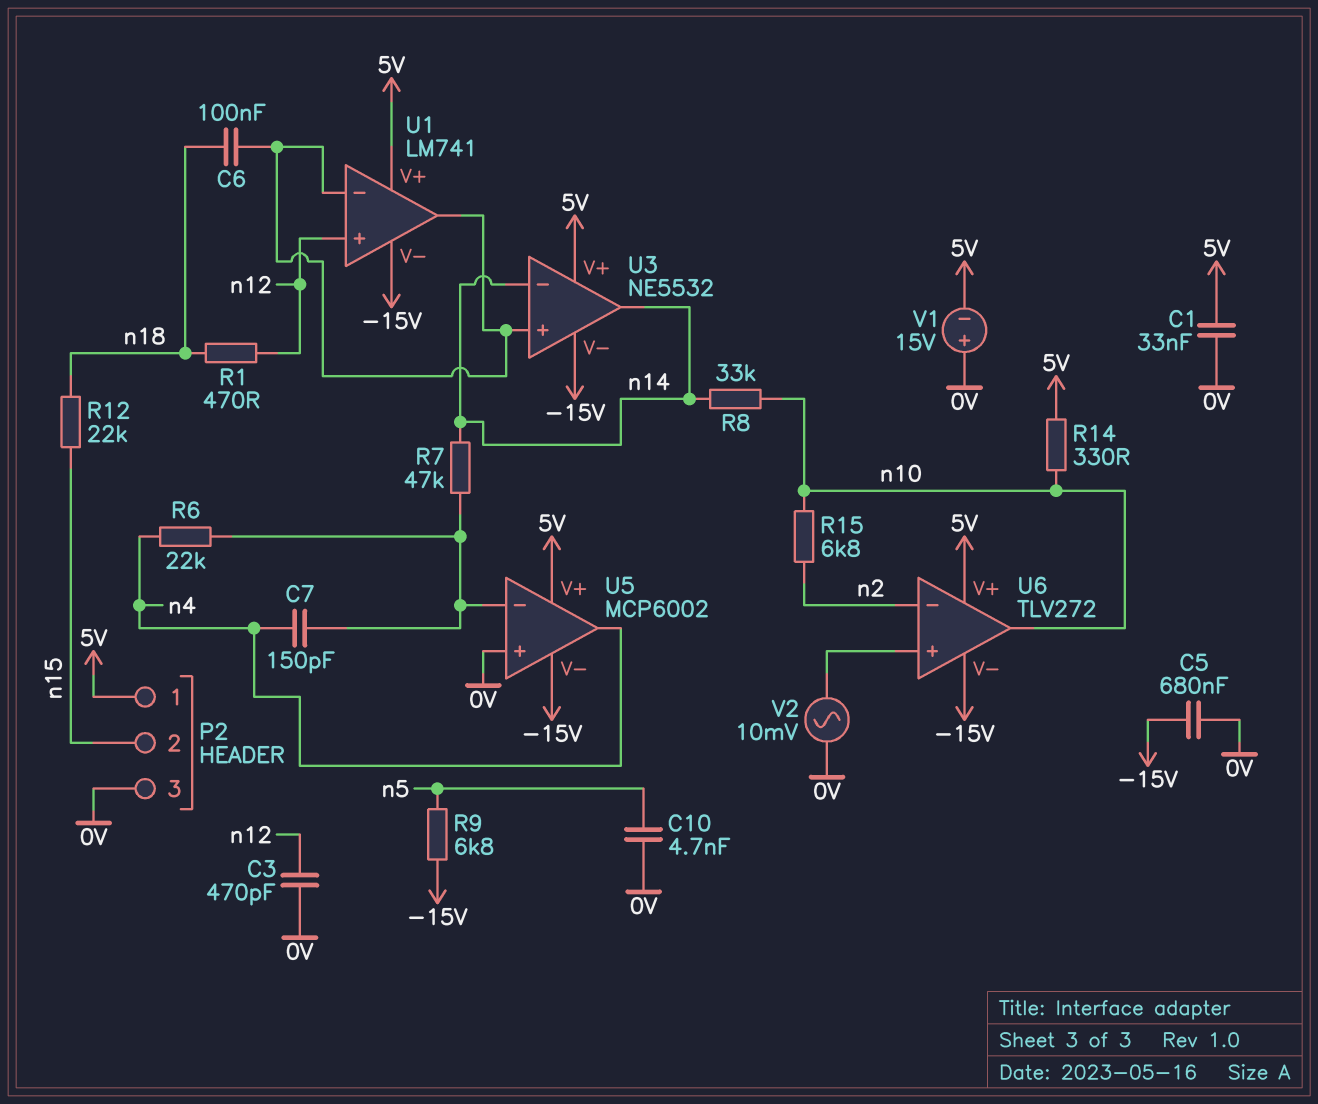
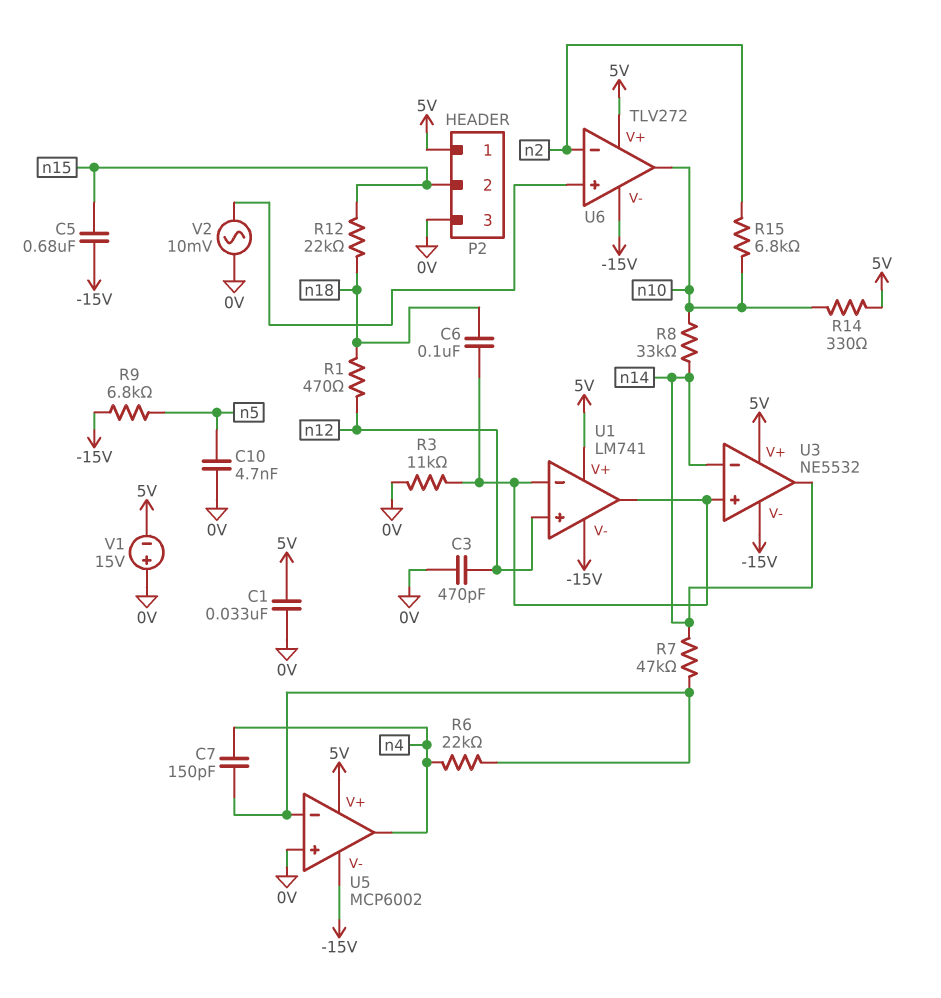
C5: 680nF (-15V, 0V) -> 680nF (-15V, n15)
R3: none -> 11k (0V, U1/in-)

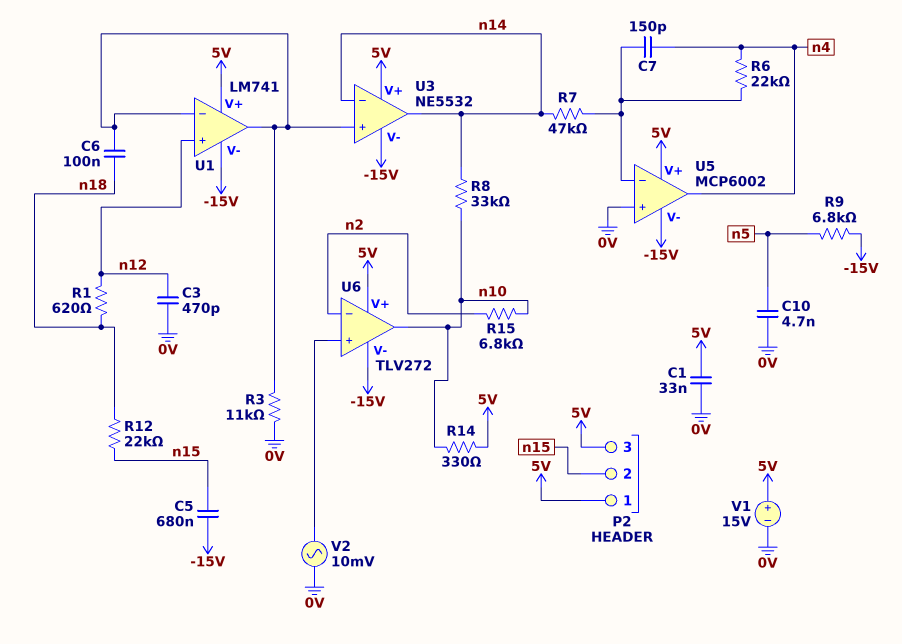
P2 pin 3: 0V -> 5V
R1: 470 (n12, n18) -> 620 (n12, n18)
V1: 15V (plus 0V, minus 5V) -> 15V (plus 5V, minus 0V)

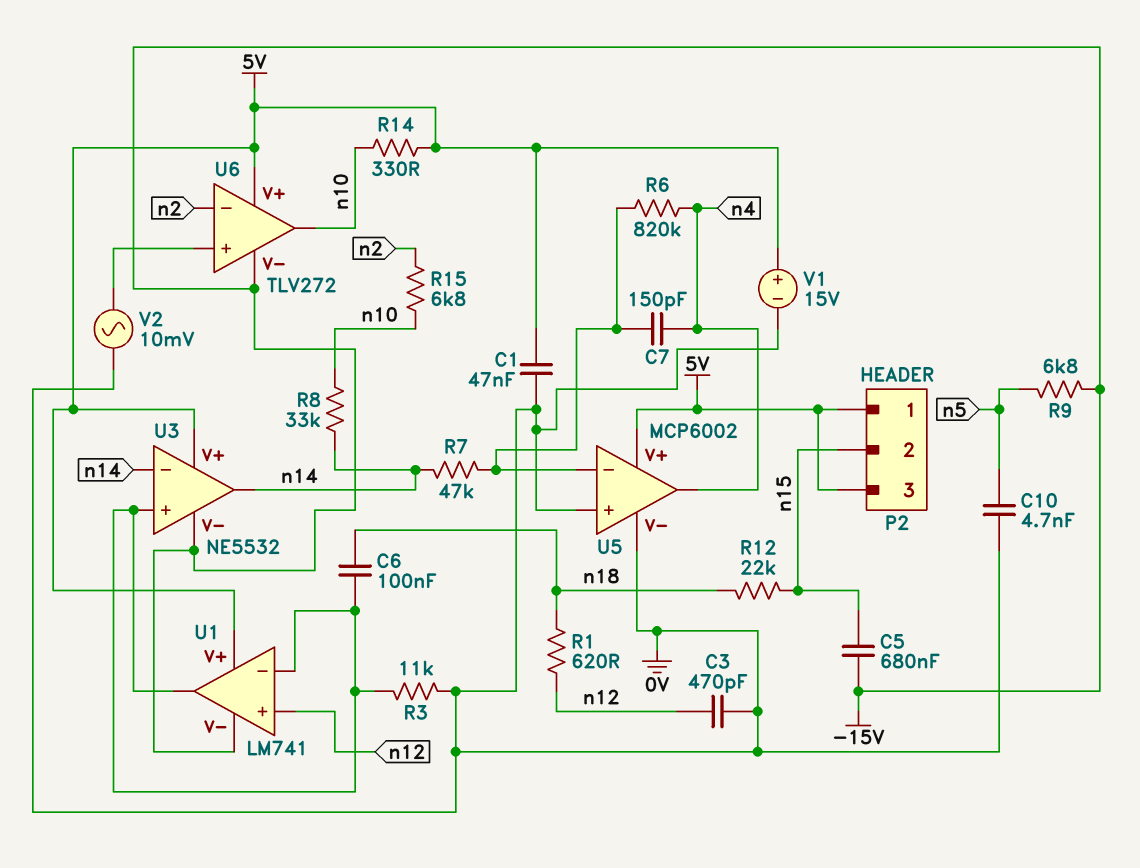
C1: 33nF (0V, 5V) -> 47nF (0V, 5V)
R6: 22k (U5/in-, n4) -> 820k (U5/in-, n4)
U5 pin V-: -15V -> 0V

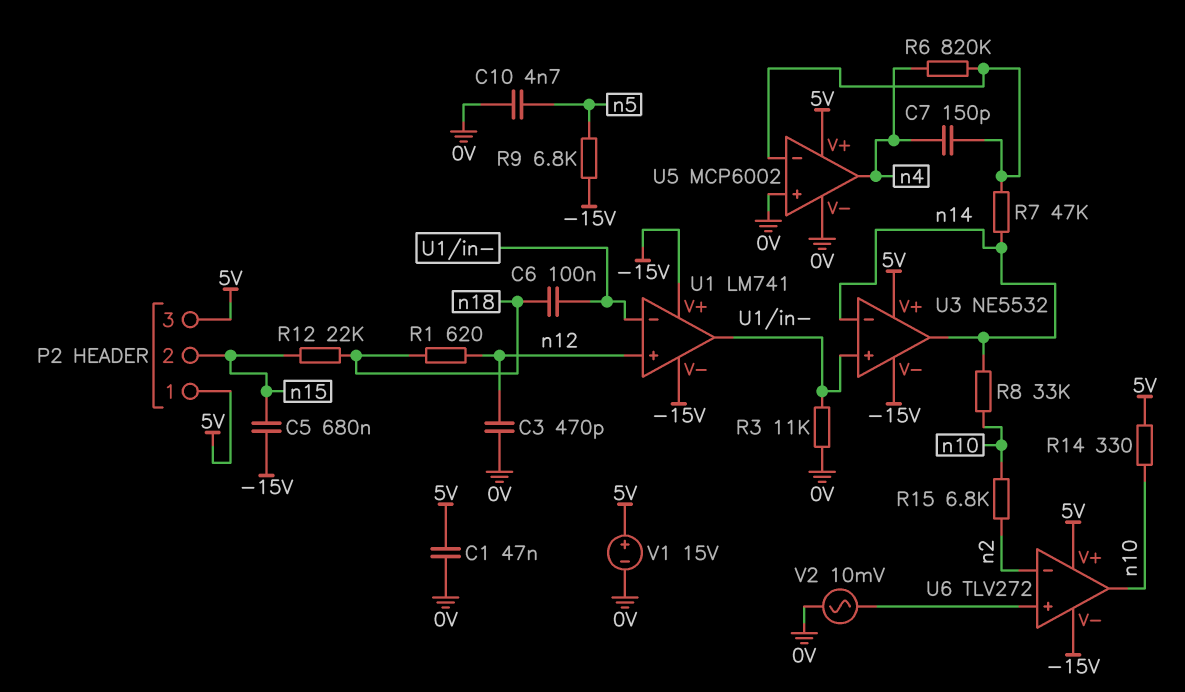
U1 pin V+: 5V -> -15V

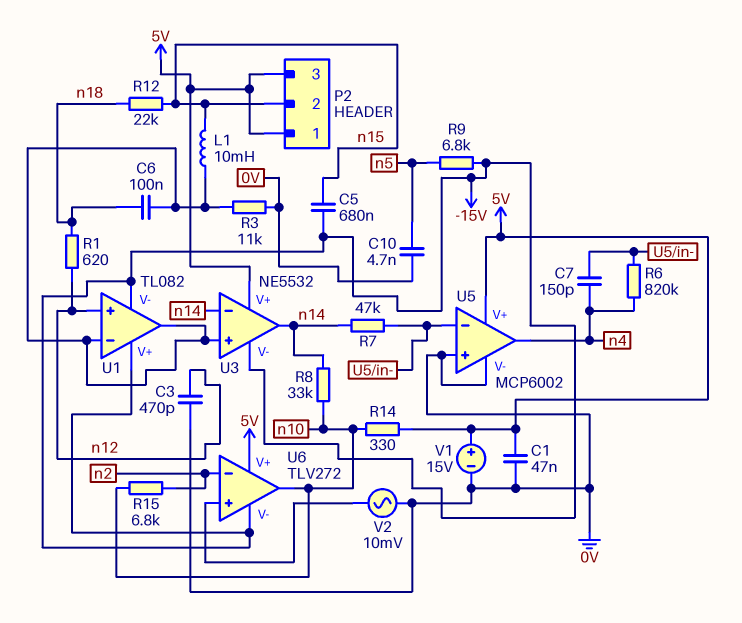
L1: none -> 10mH (U1/in-, n15)
U1: LM741 -> TL082

